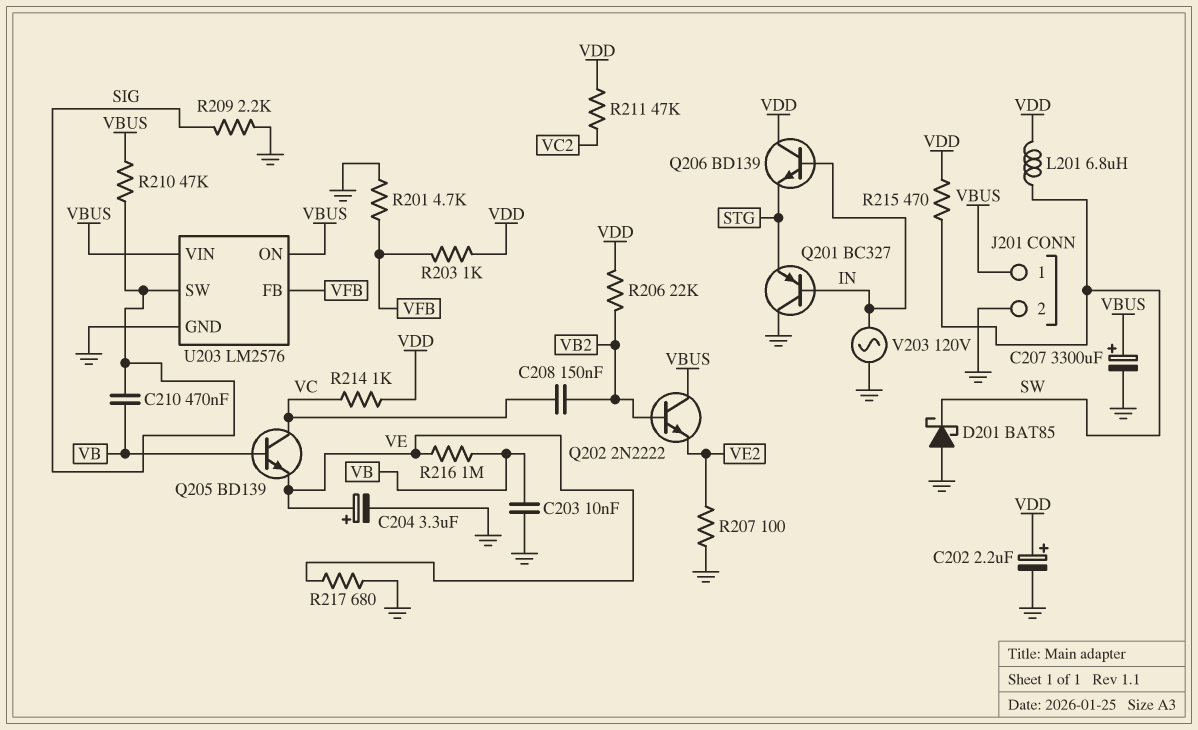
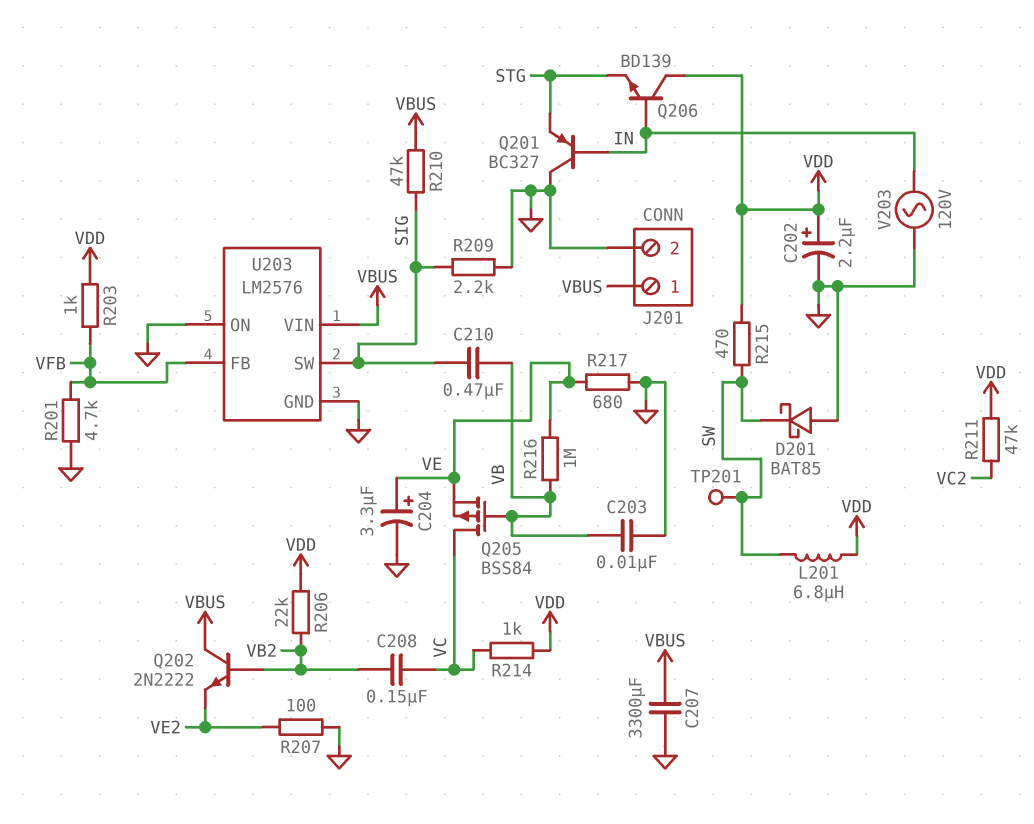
C207: 3300uF (plus VBUS, minus GND) -> 3300uF (GND, VBUS)
Q205: NPN BD139 (B VB, C VC, E VE) -> PMOS BSS84 (G VB, D VC, S VE)
TP201: none -> test point (SW)
U203 pin ON: VBUS -> GND

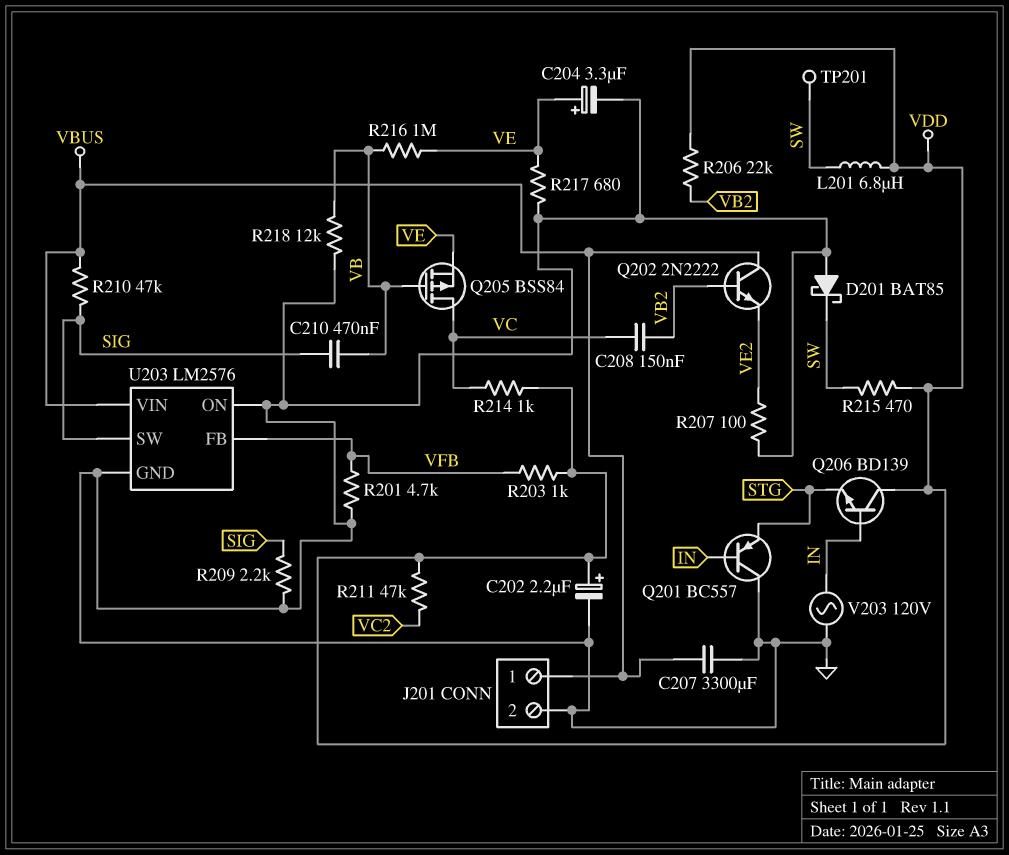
C203: 10nF (GND, VB) -> none
Q201: PNP BC327 (B IN, C GND, E STG) -> PNP BC557 (B IN, C GND, E STG)
R218: none -> 12k (GND, VB)

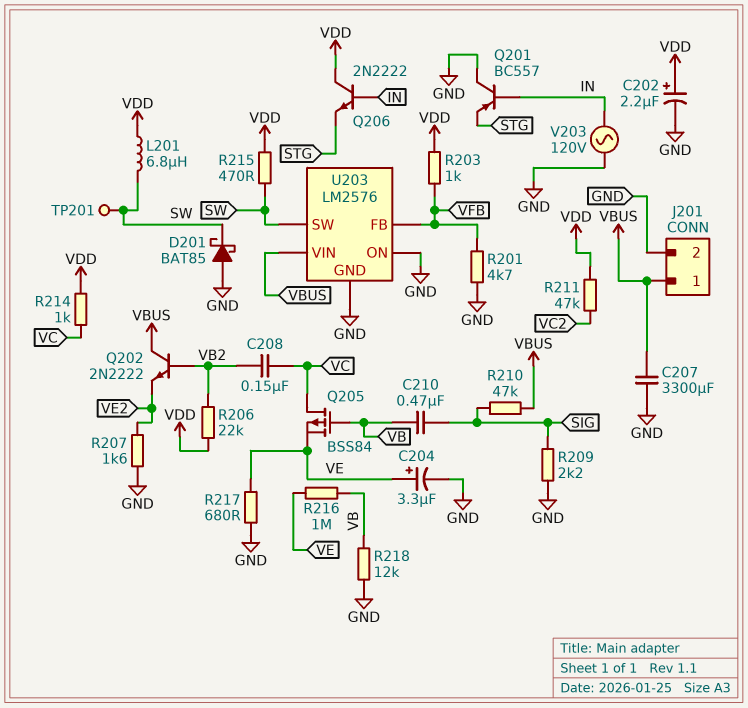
Q206: NPN BD139 (B IN, C VDD, E STG) -> NPN 2N2222 (B IN, C VDD, E STG)
R207: 100 (GND, VE2) -> 1.6k (GND, VE2)
U203 pin SW: SIG -> SW

